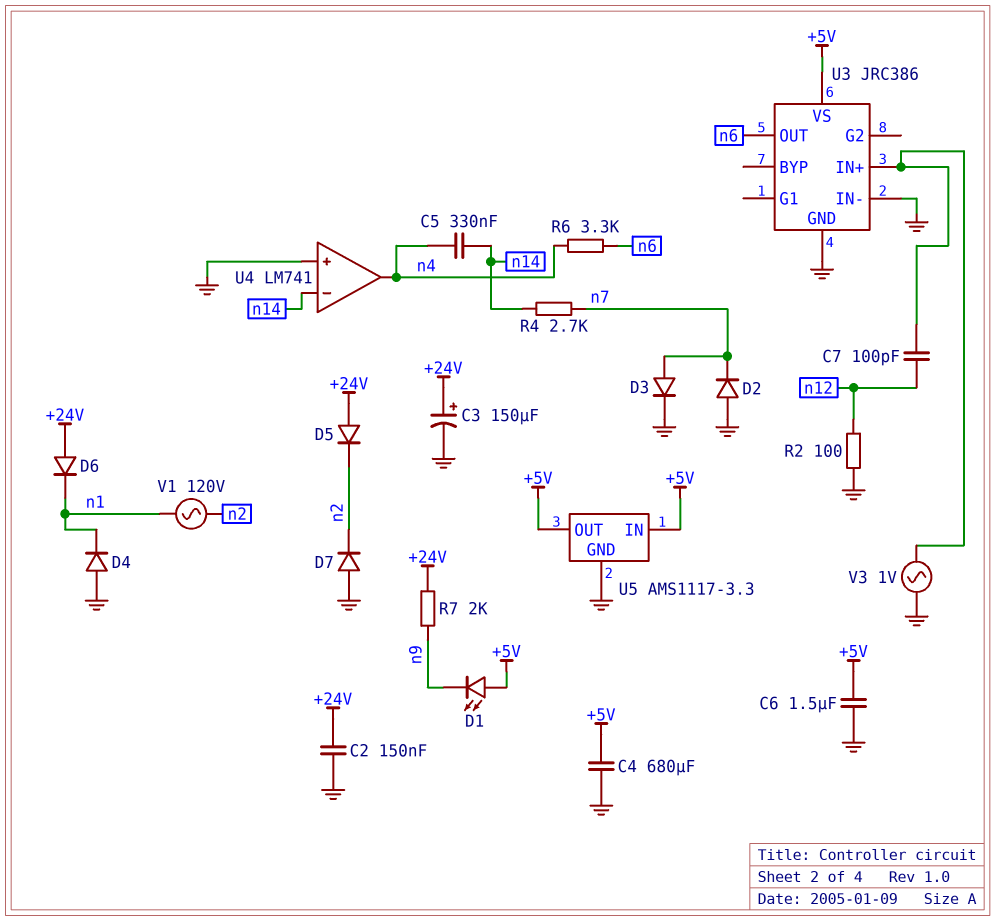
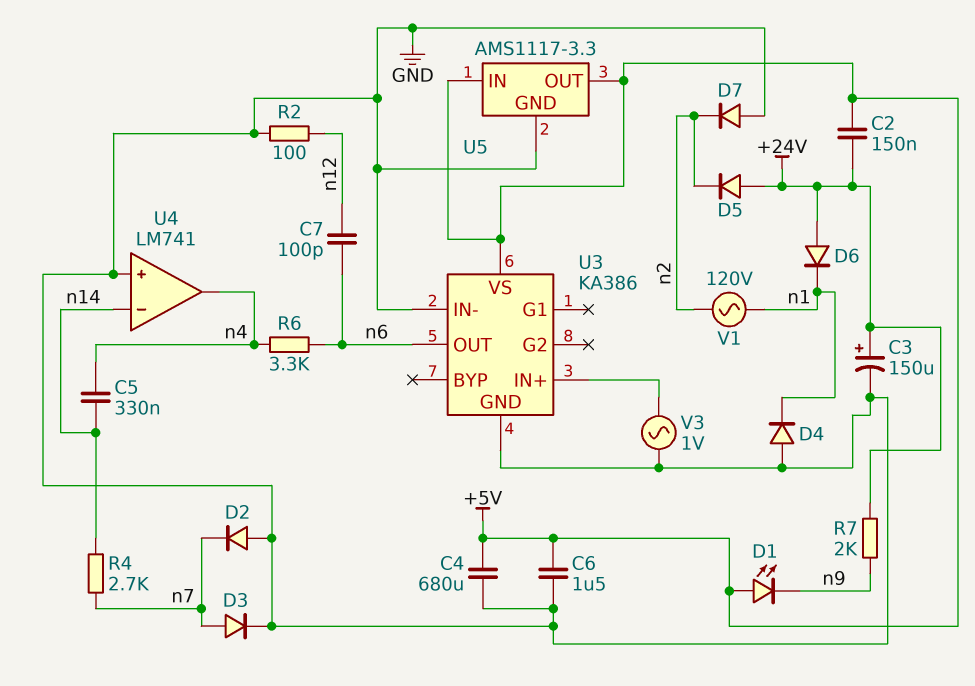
C2: 150nF (+24V, GND) -> 150nF (+5V, +24V)
C7: 100pF (U3/IN+, n12) -> 100pF (n6, n12)
U3: JRC386 -> KA386

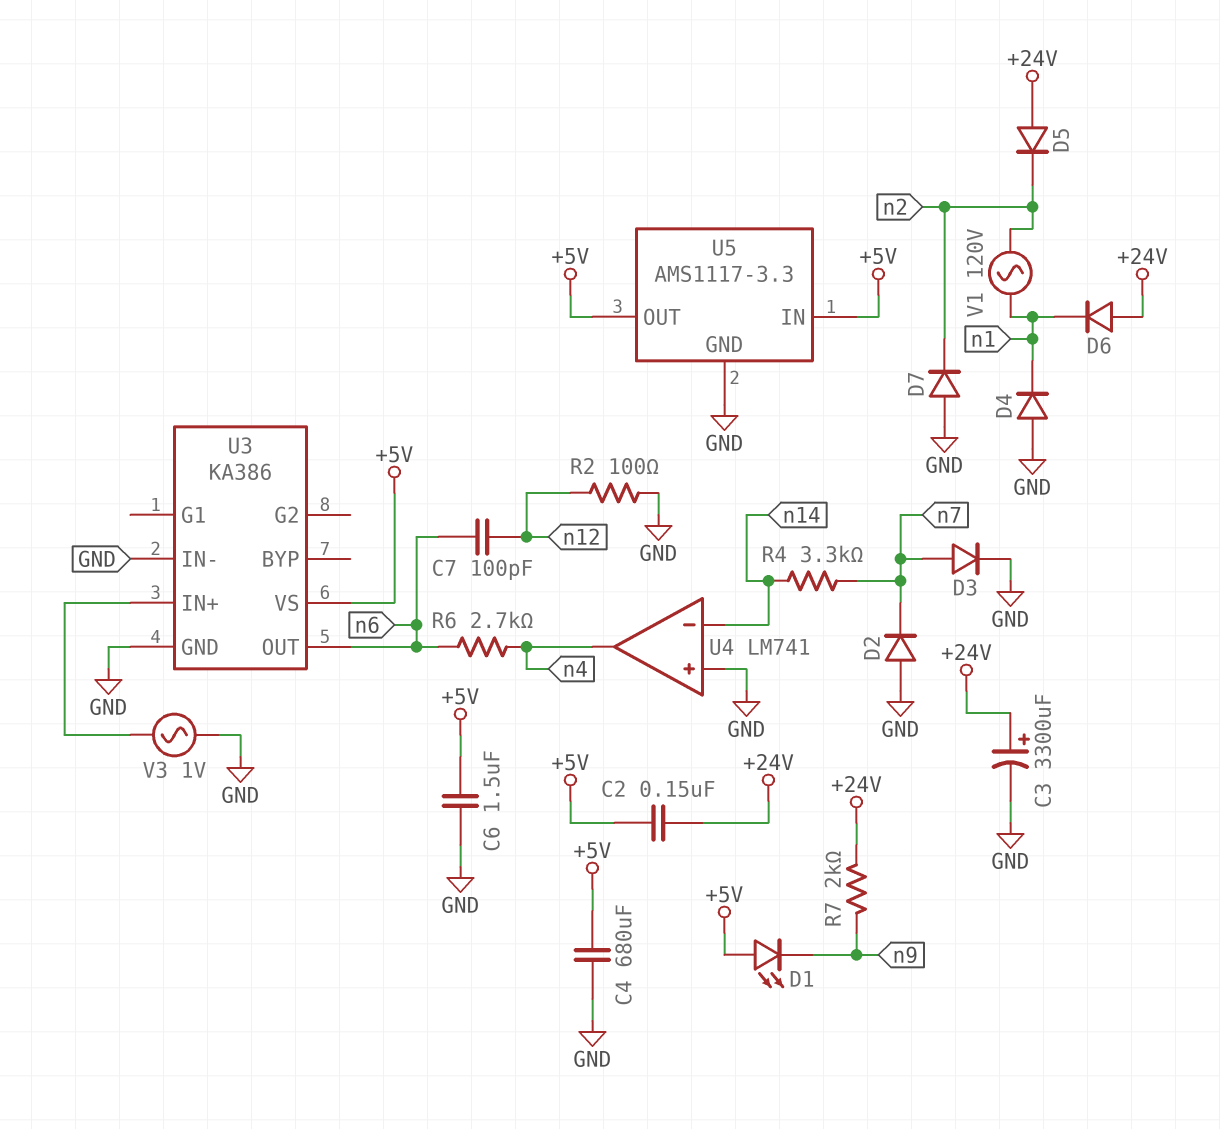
C3: 150uF (plus +24V, minus GND) -> 3300uF (plus +24V, minus GND)
C5: 330nF (n4, n14) -> none
R4: 2.7k (n7, n14) -> 3.3k (n7, n14)
R6: 3.3k (n4, n6) -> 2.7k (n4, n6)

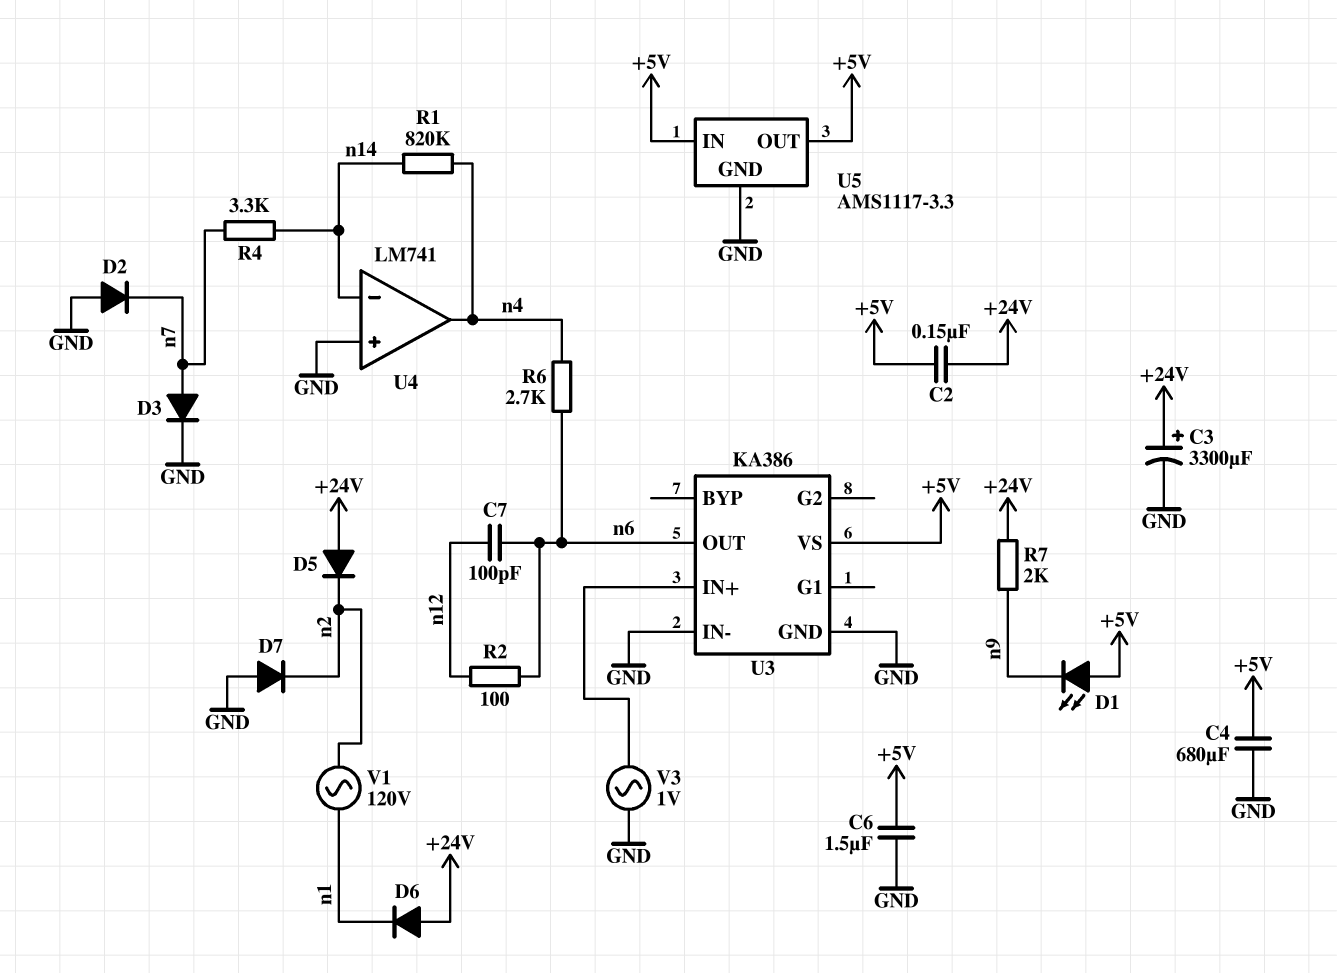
D4: diode (A GND, K n1) -> none
R1: none -> 820k (n4, n14)
R2: 100 (GND, n12) -> 100 (n6, n12)

